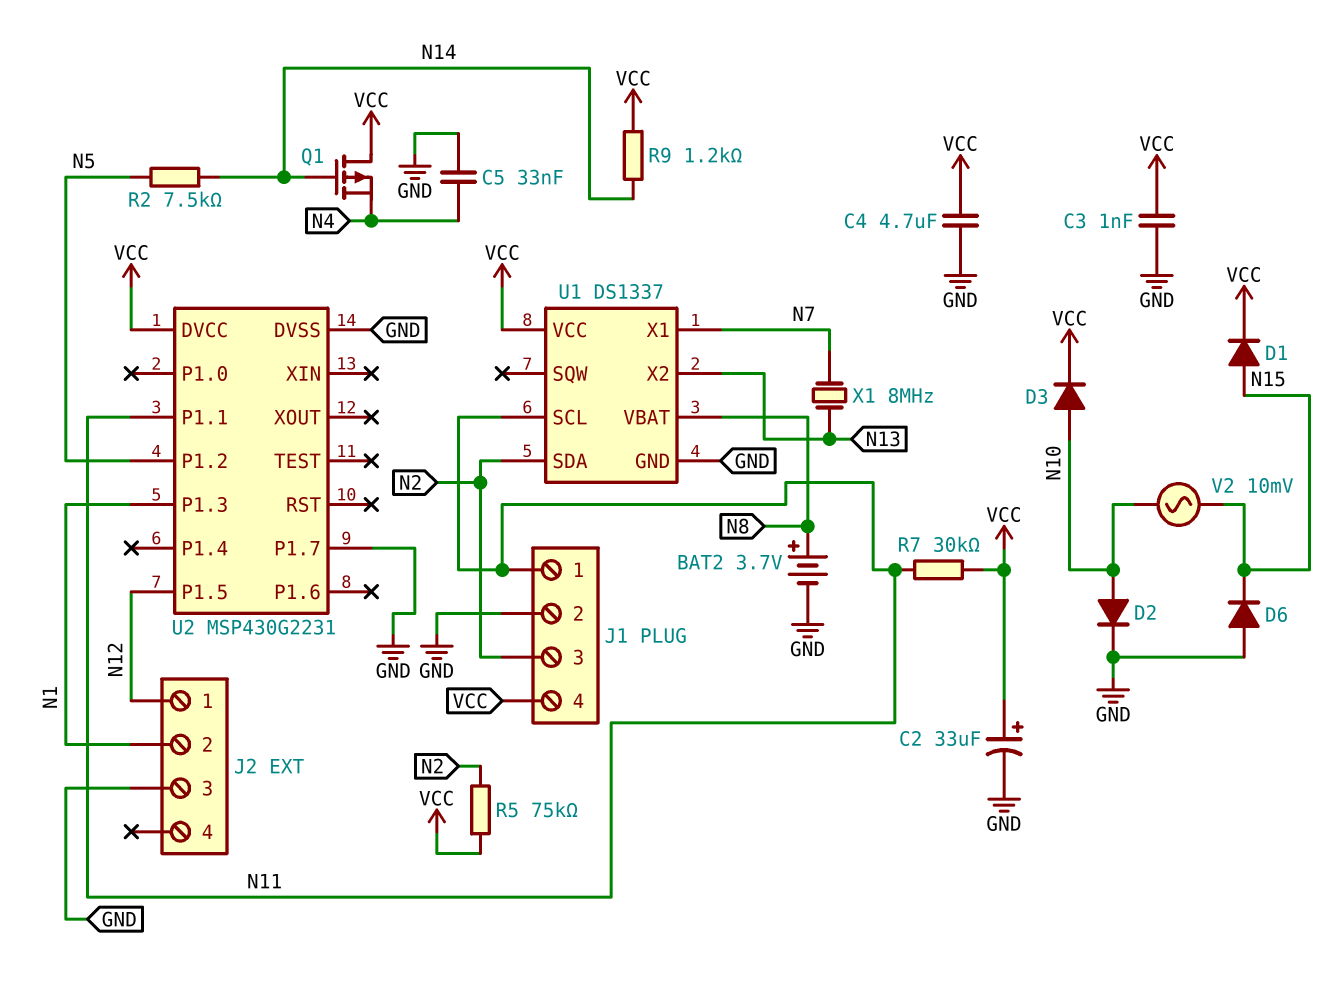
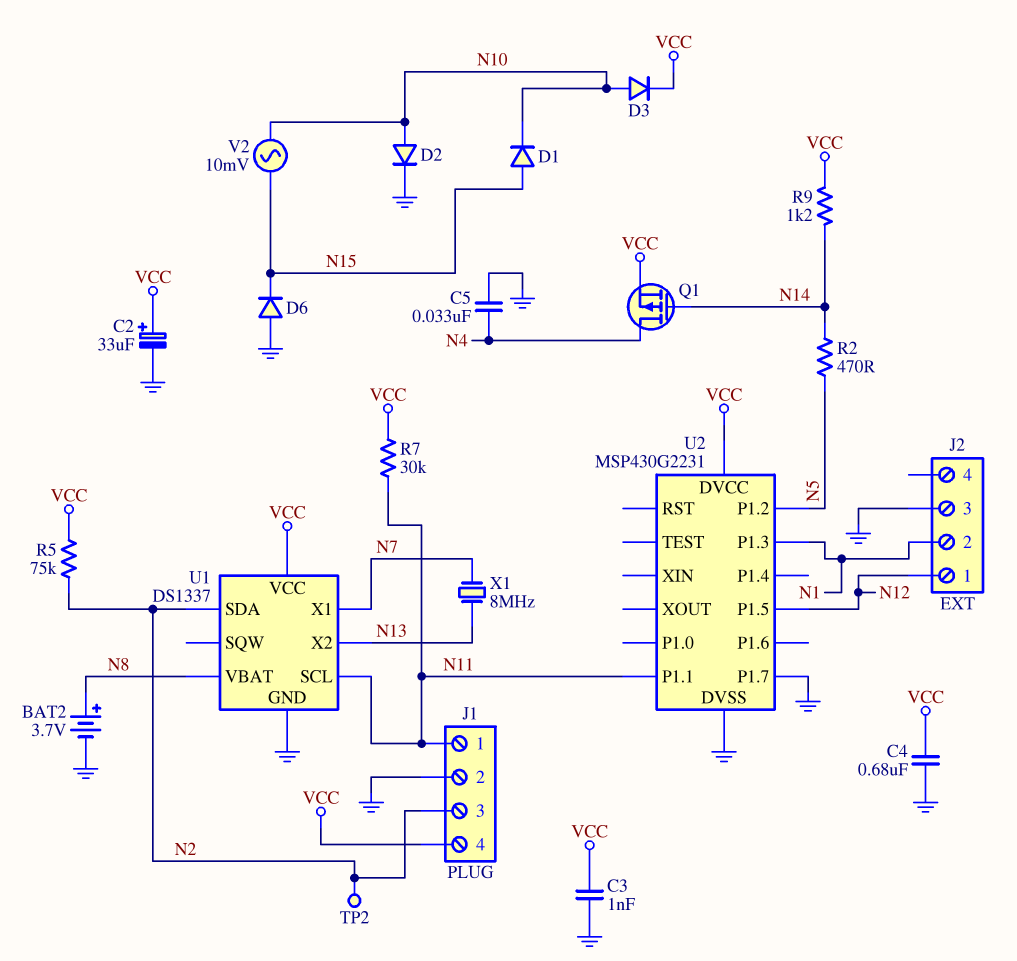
C4: 4.7uF (GND, VCC) -> 680nF (GND, VCC)
D1: diode (A N15, K VCC) -> diode (A N15, K N10)
Q1: PMOS (G N14, D VCC, S N4) -> PMOS (G N14, D N4, S VCC)
R2: 7.5k (N5, N14) -> 470 (N5, N14)
TP2: none -> test point (N2)

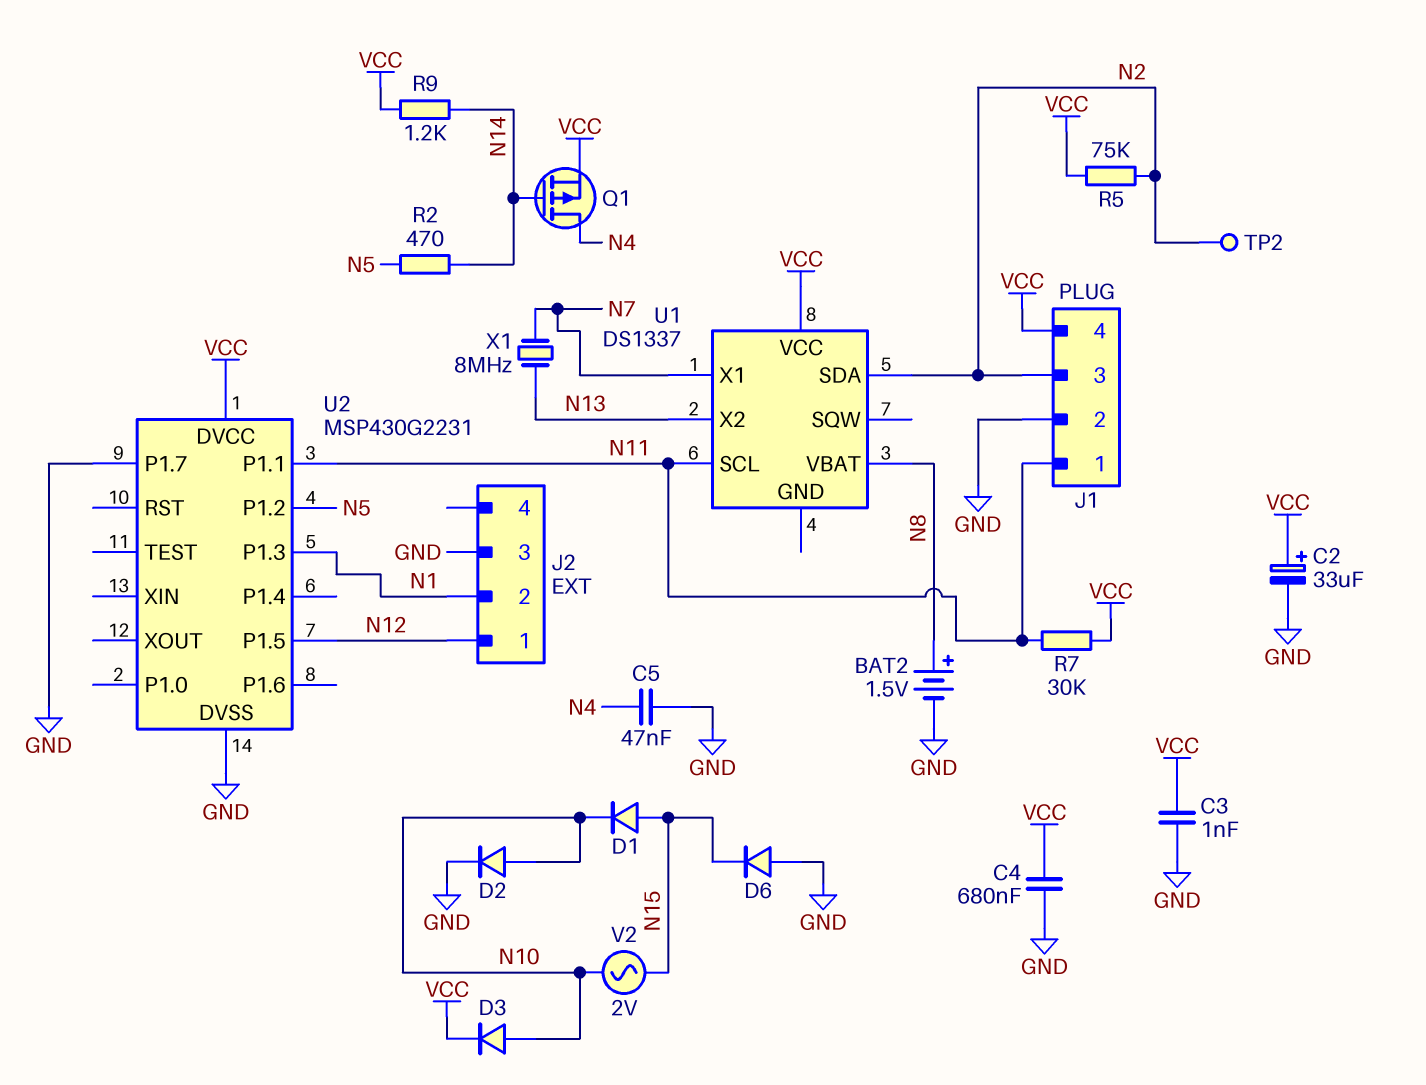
BAT2: 3.7V (plus N8, minus GND) -> 1.5V (plus N8, minus GND)
C5: 33nF (GND, N4) -> 47nF (GND, N4)
U1 pin GND: GND -> none
V2: AC 10mV (N10, N15) -> AC 2V (N10, N15)

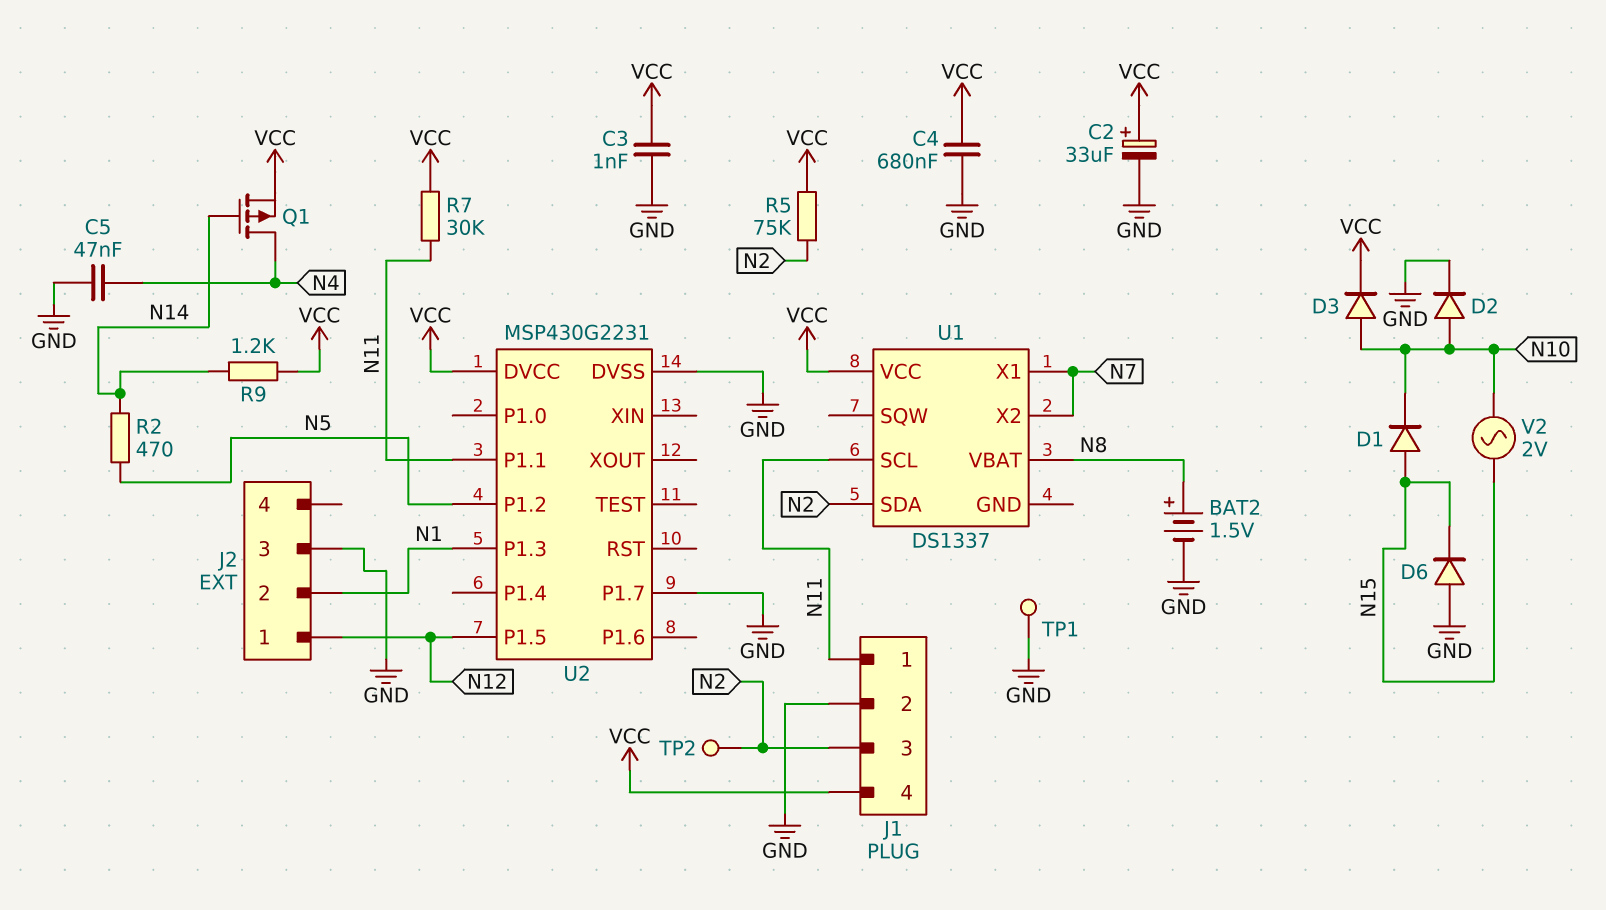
TP1: none -> test point (GND)
U1 pin X2: N13 -> N7
X1: 8MHz (N7, N13) -> none

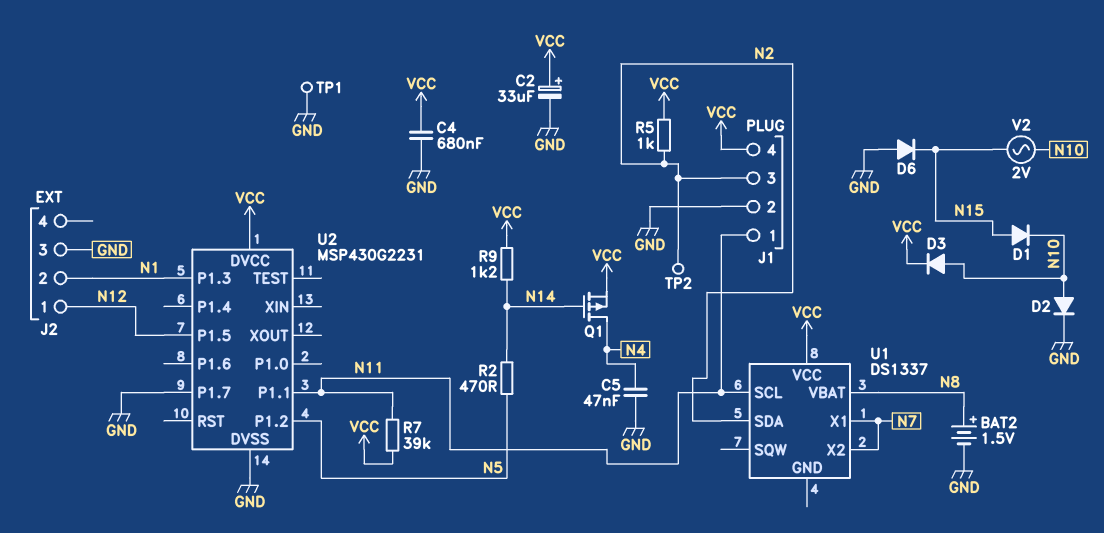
C3: 1nF (GND, VCC) -> none
R5: 75k (N2, VCC) -> 1k (N2, VCC)
R7: 30k (N11, VCC) -> 39k (N11, VCC)

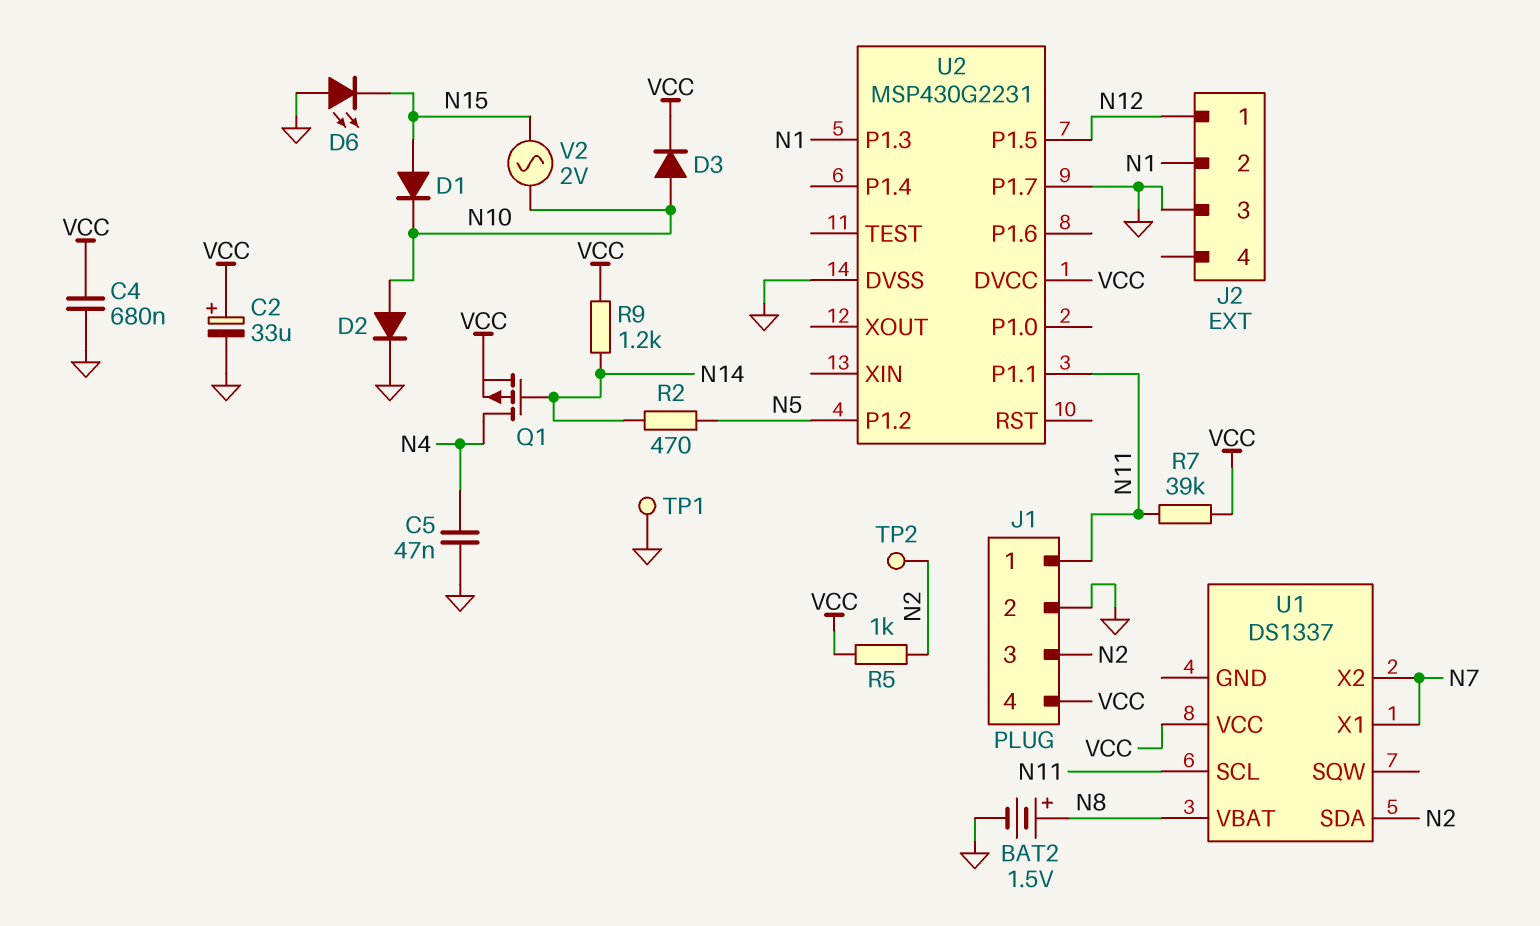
D6: diode (A GND, K N15) -> LED (A GND, K N15)

